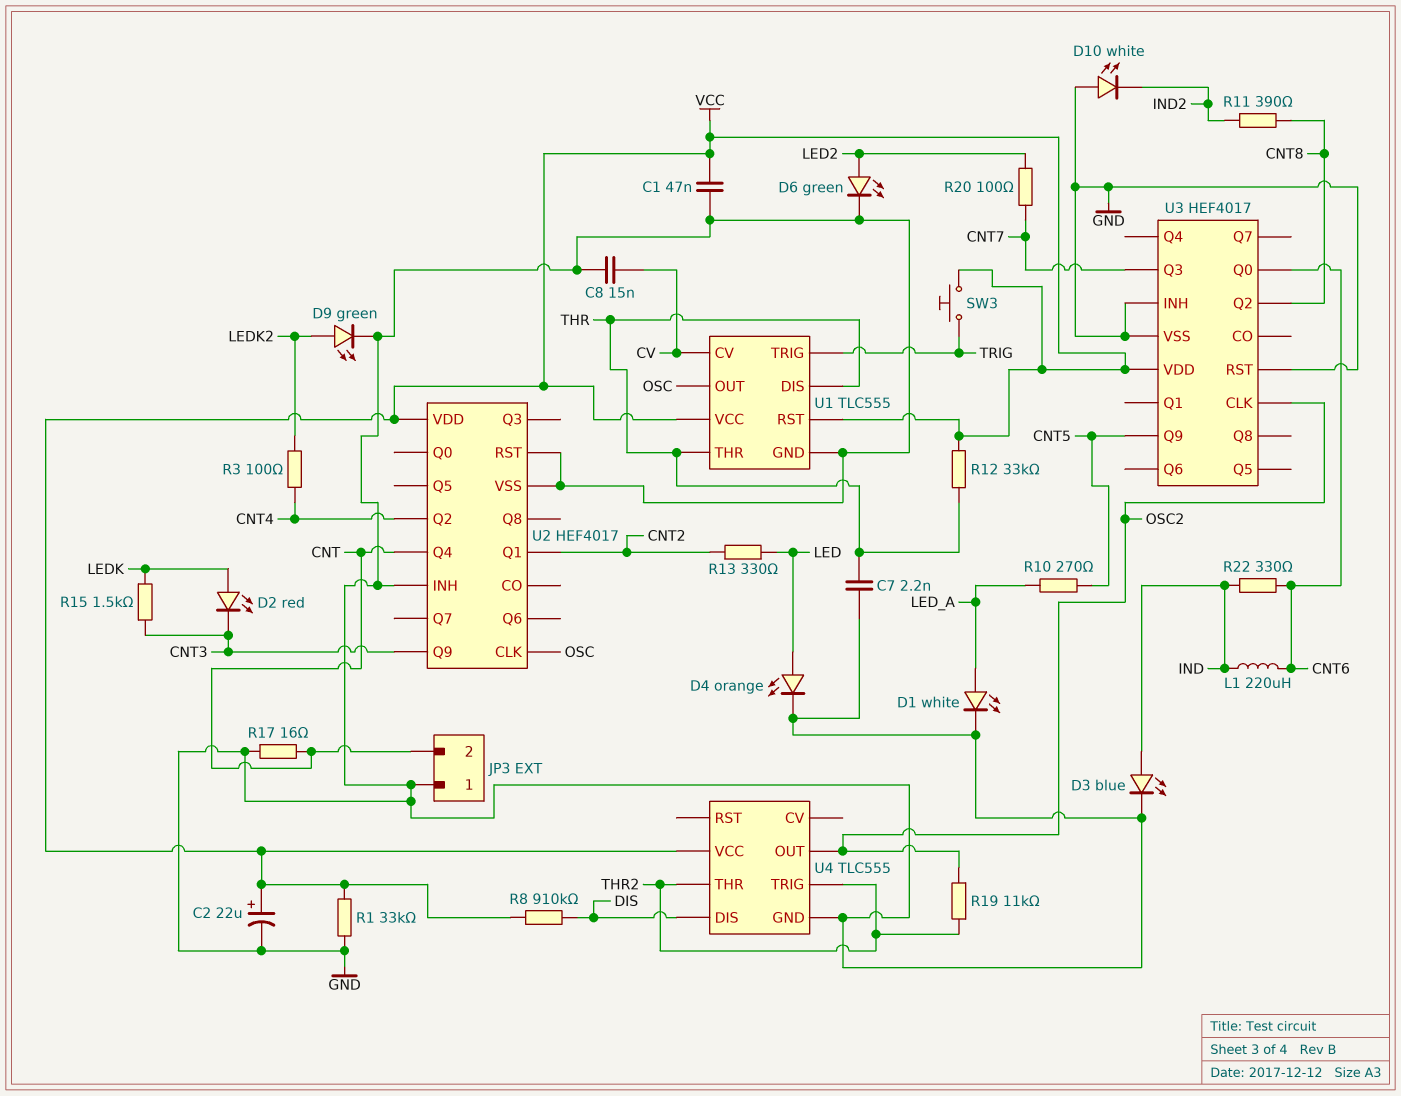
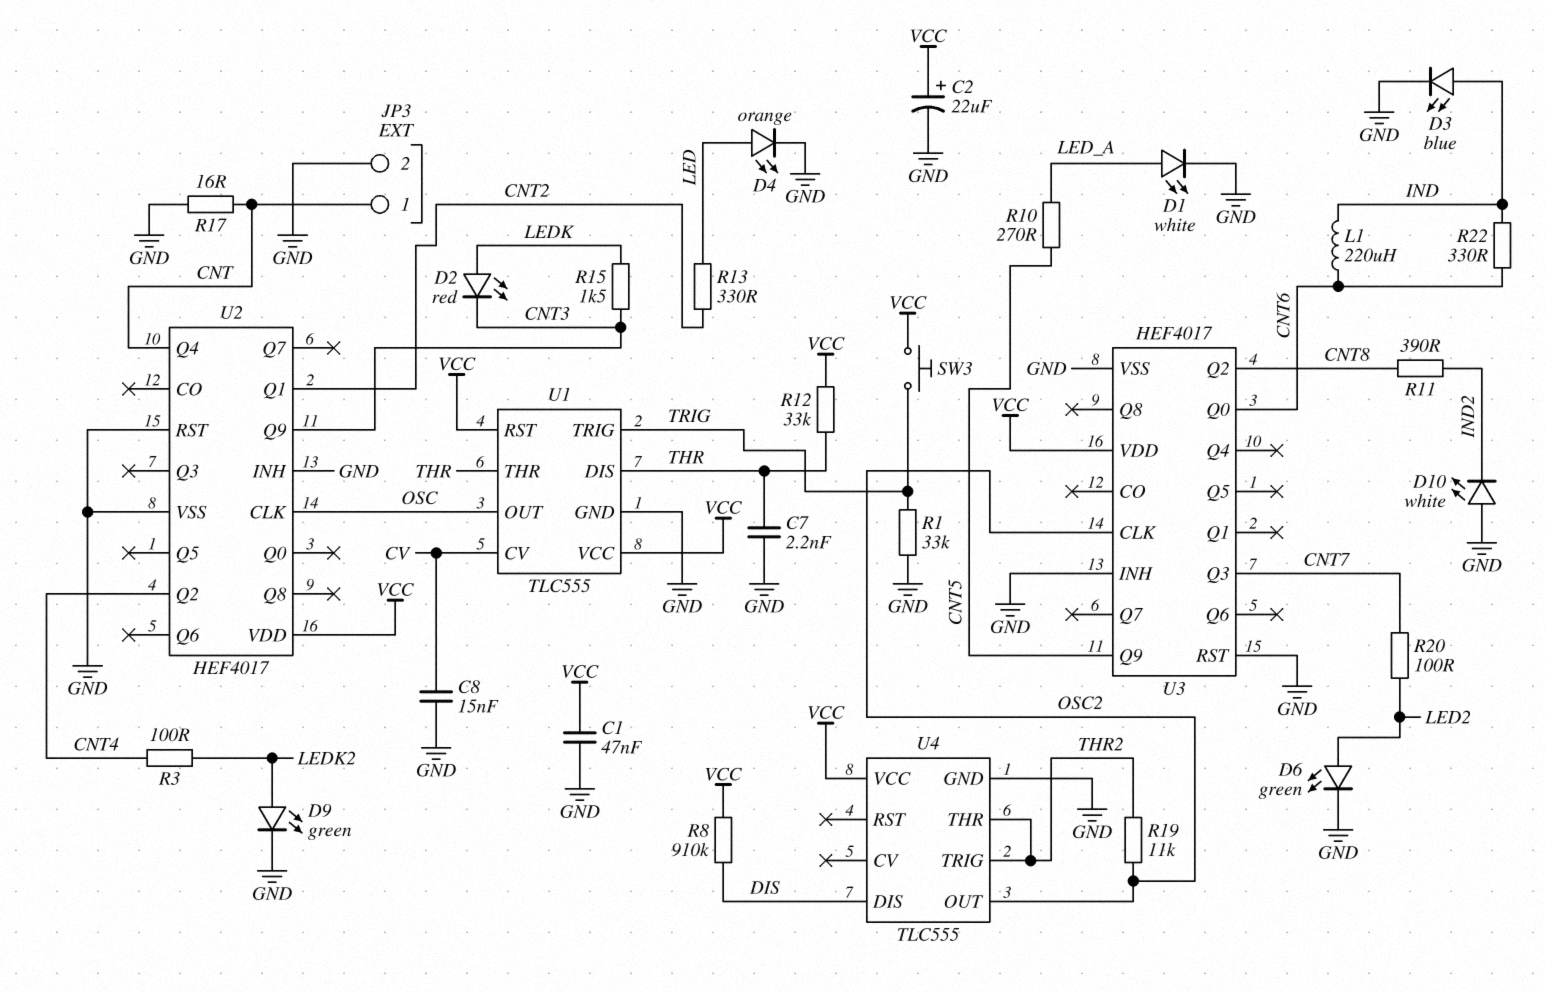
JP3 pin 1: GND -> CNT
JP3 pin 2: CNT -> GND
R1: 33k (GND, VCC) -> 33k (GND, TRIG)

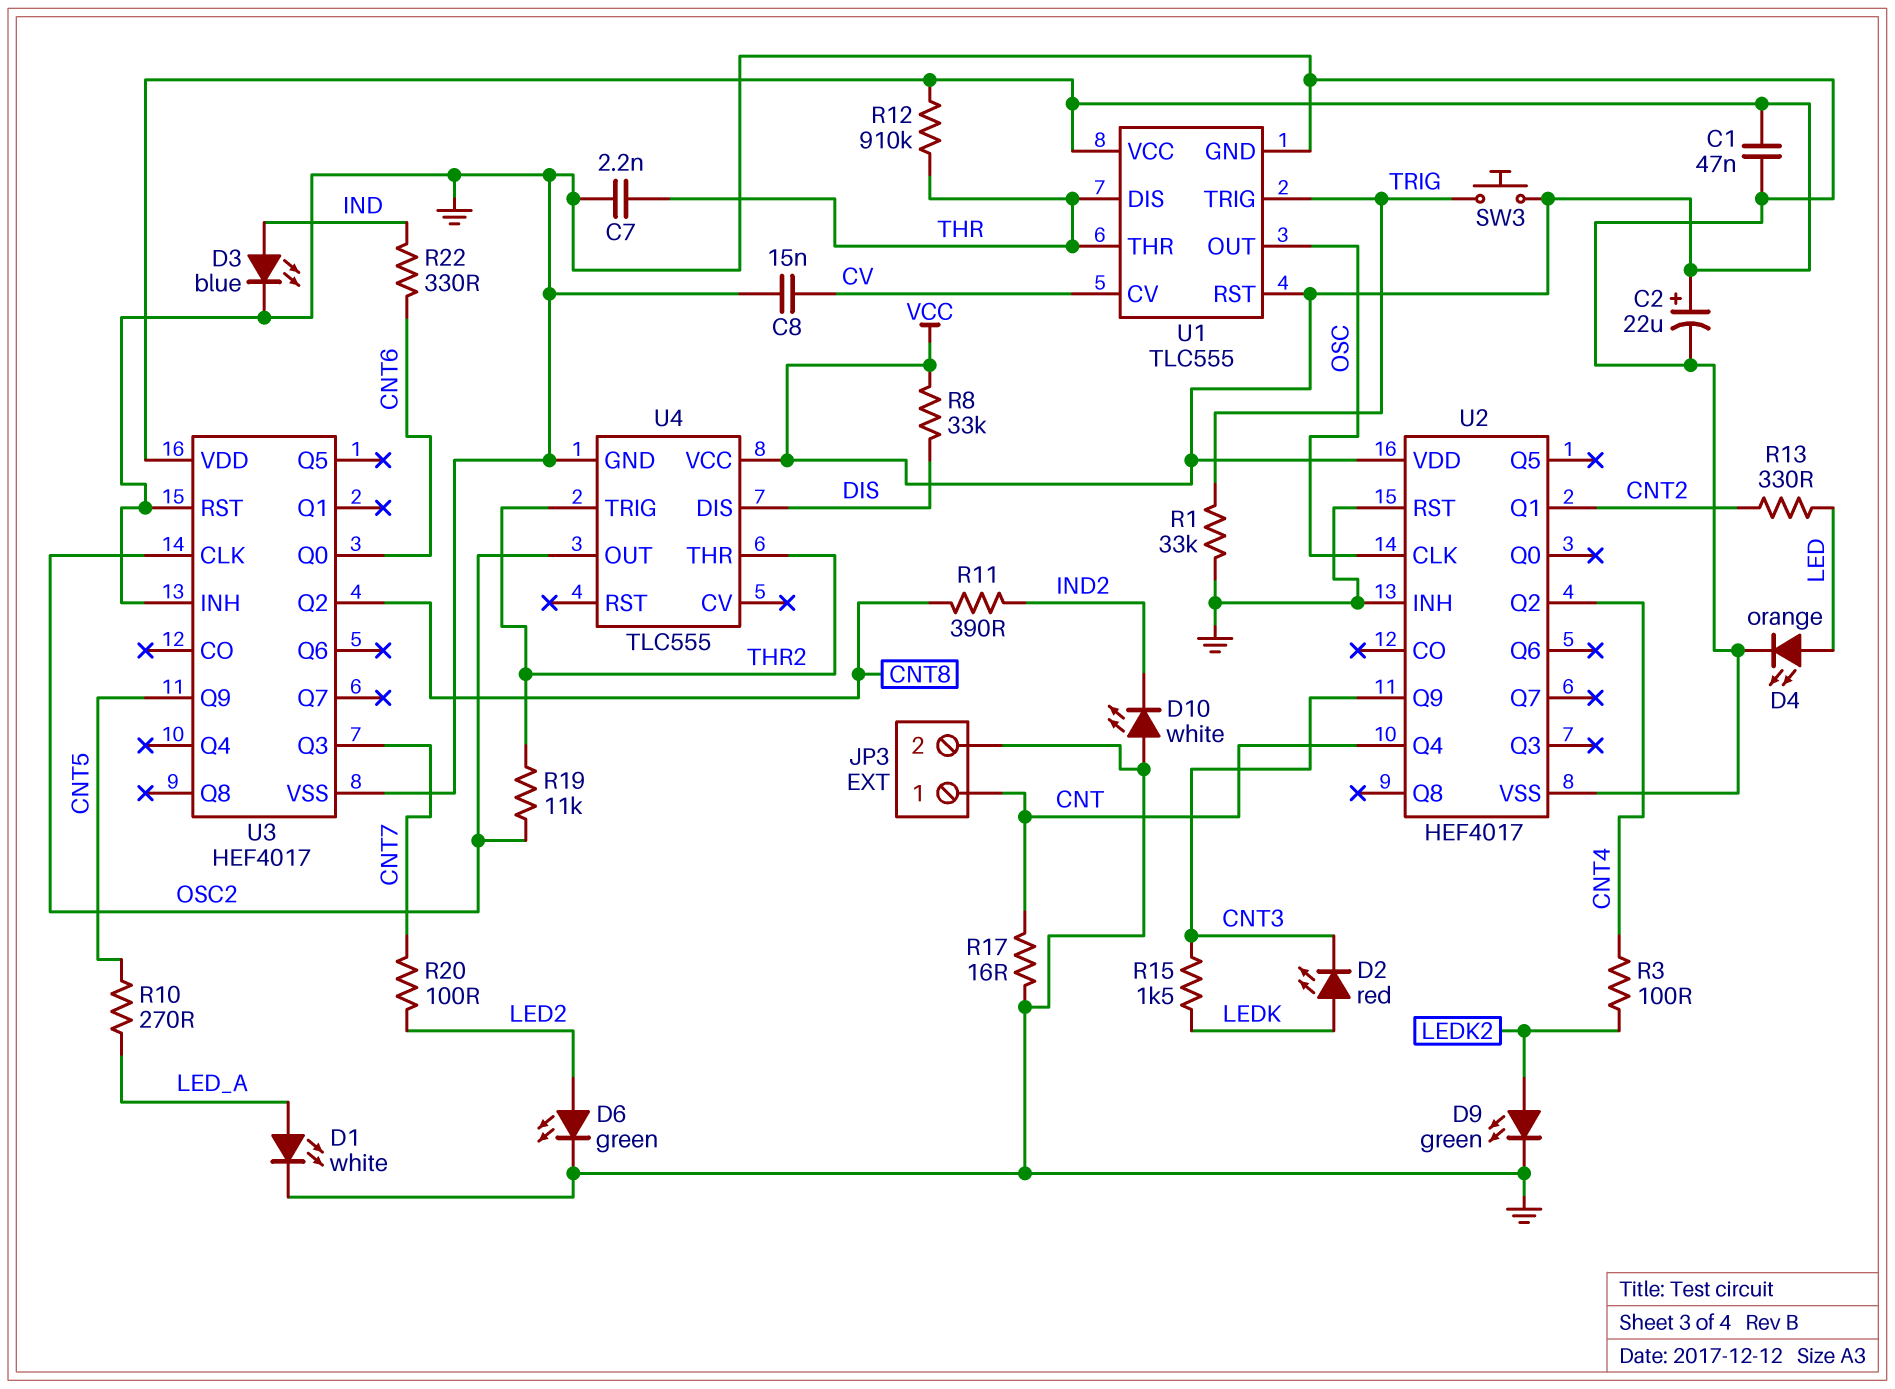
L1: 220uH (CNT6, IND) -> none
R8: 910k (DIS, VCC) -> 33k (DIS, VCC)
R12: 33k (THR, VCC) -> 910k (THR, VCC)

